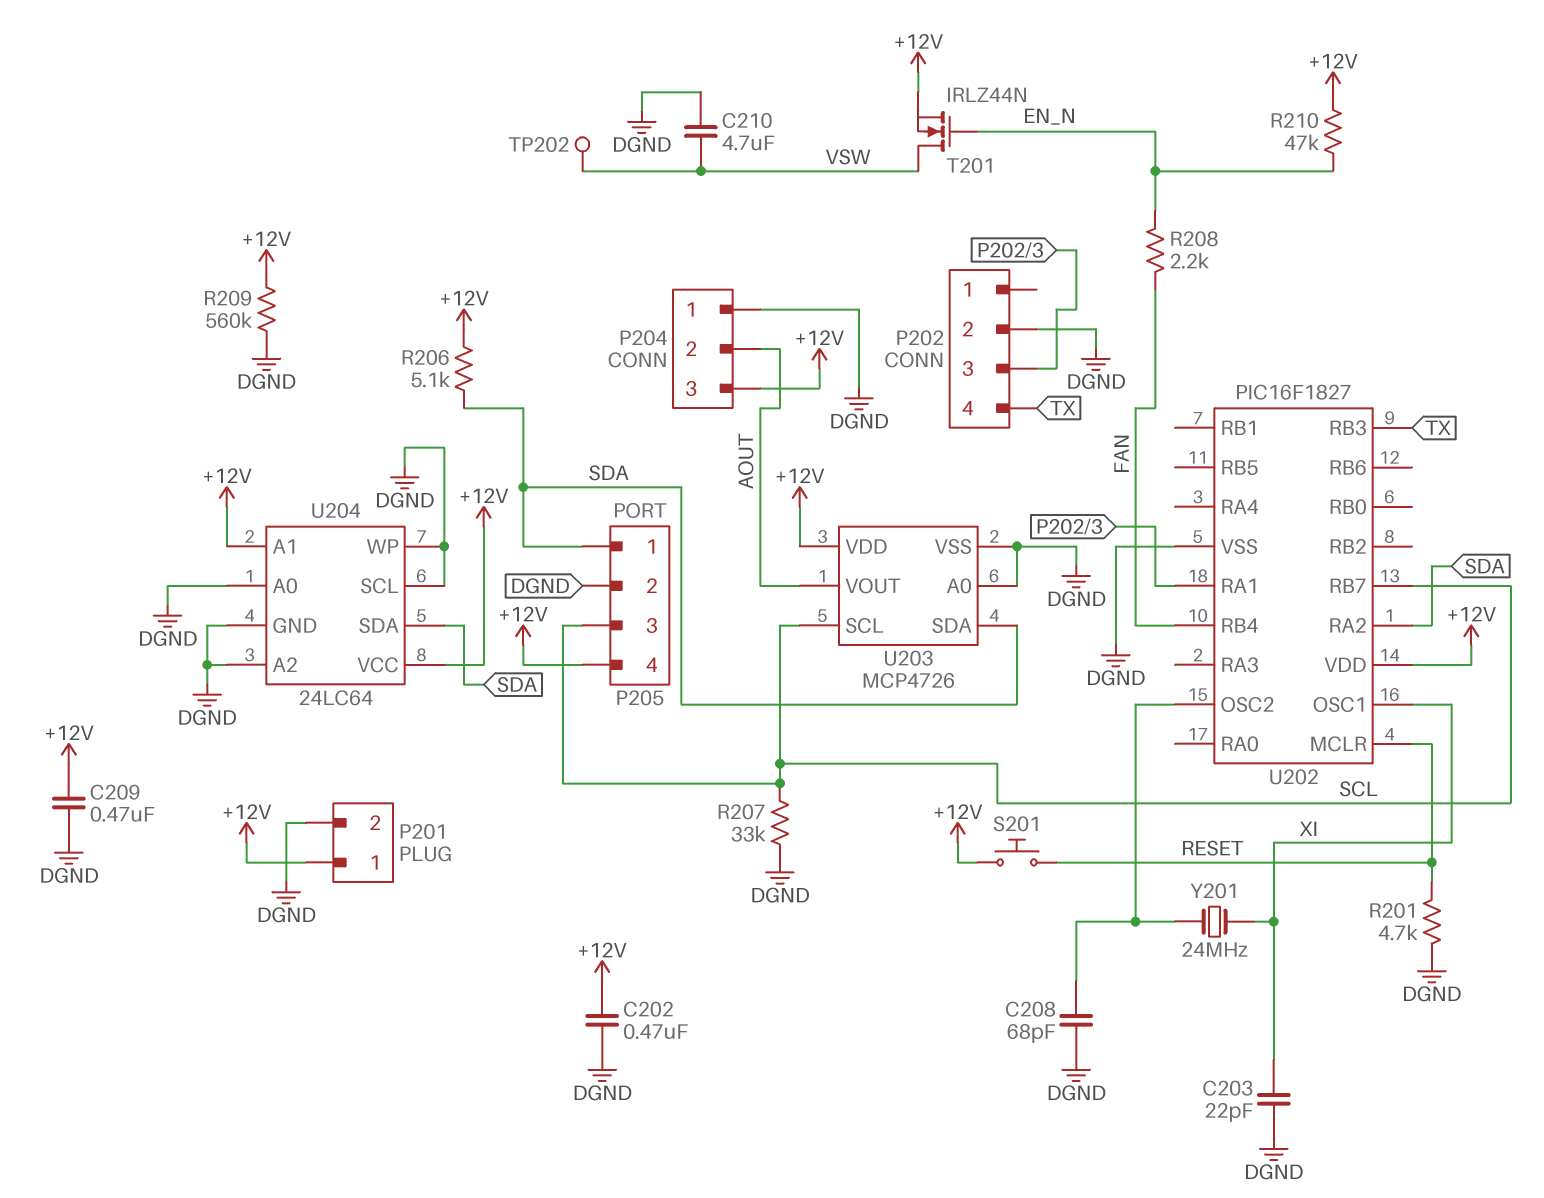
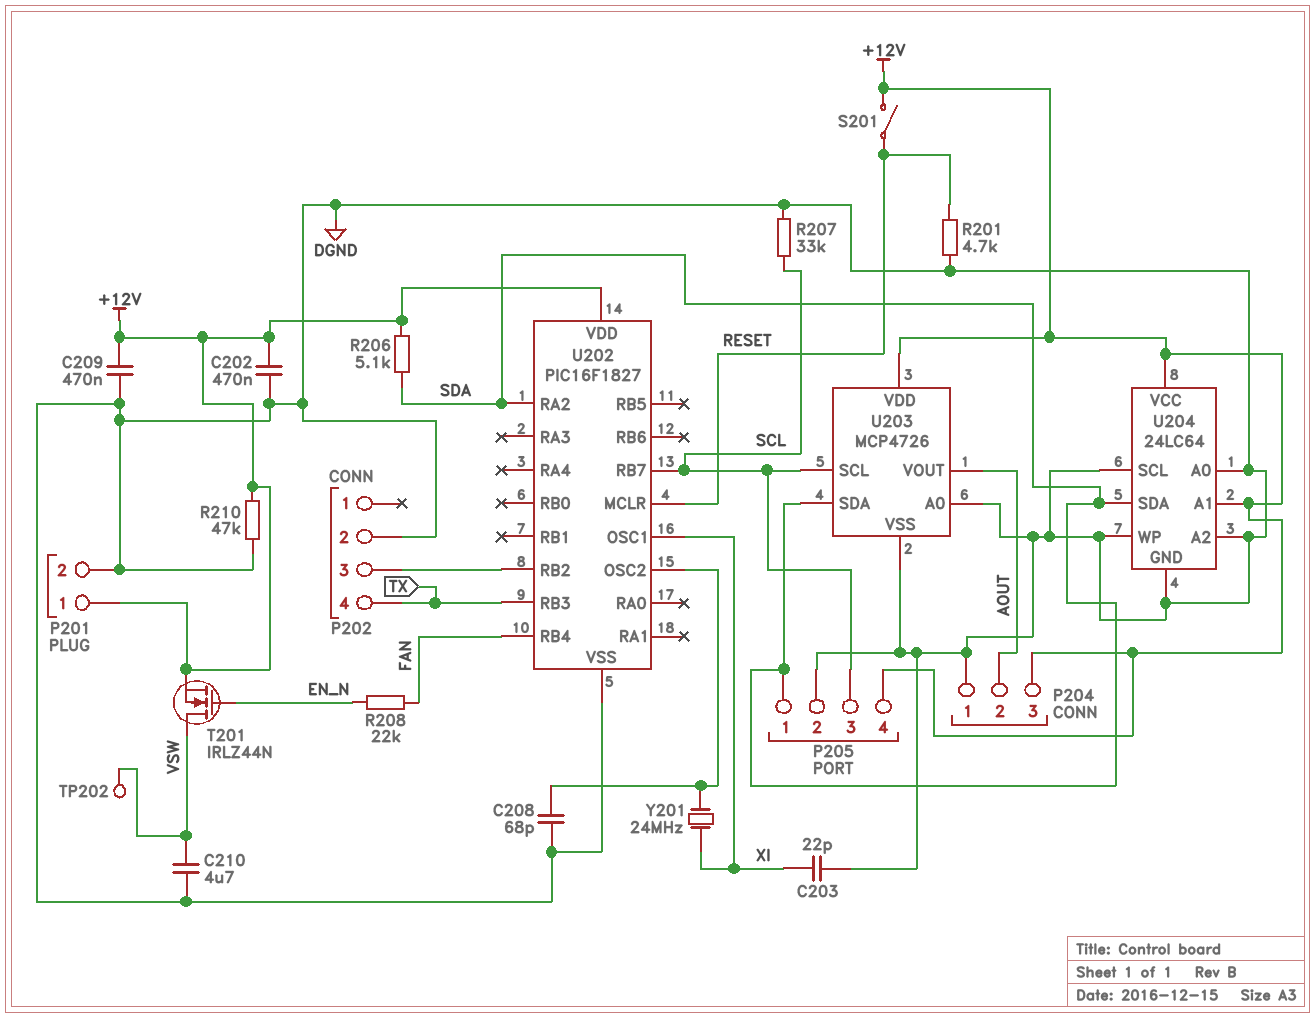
R208: 2.2k (EN_N, FAN) -> 22k (EN_N, FAN)
R209: 560k (+12V, DGND) -> none
R210: 47k (+12V, EN_N) -> 47k (+12V, DGND)
S201: button (+12V, RESET) -> switch (+12V, RESET)
U202 pin RA1: P202/3 -> none
U202 pin RB2: none -> P202/3

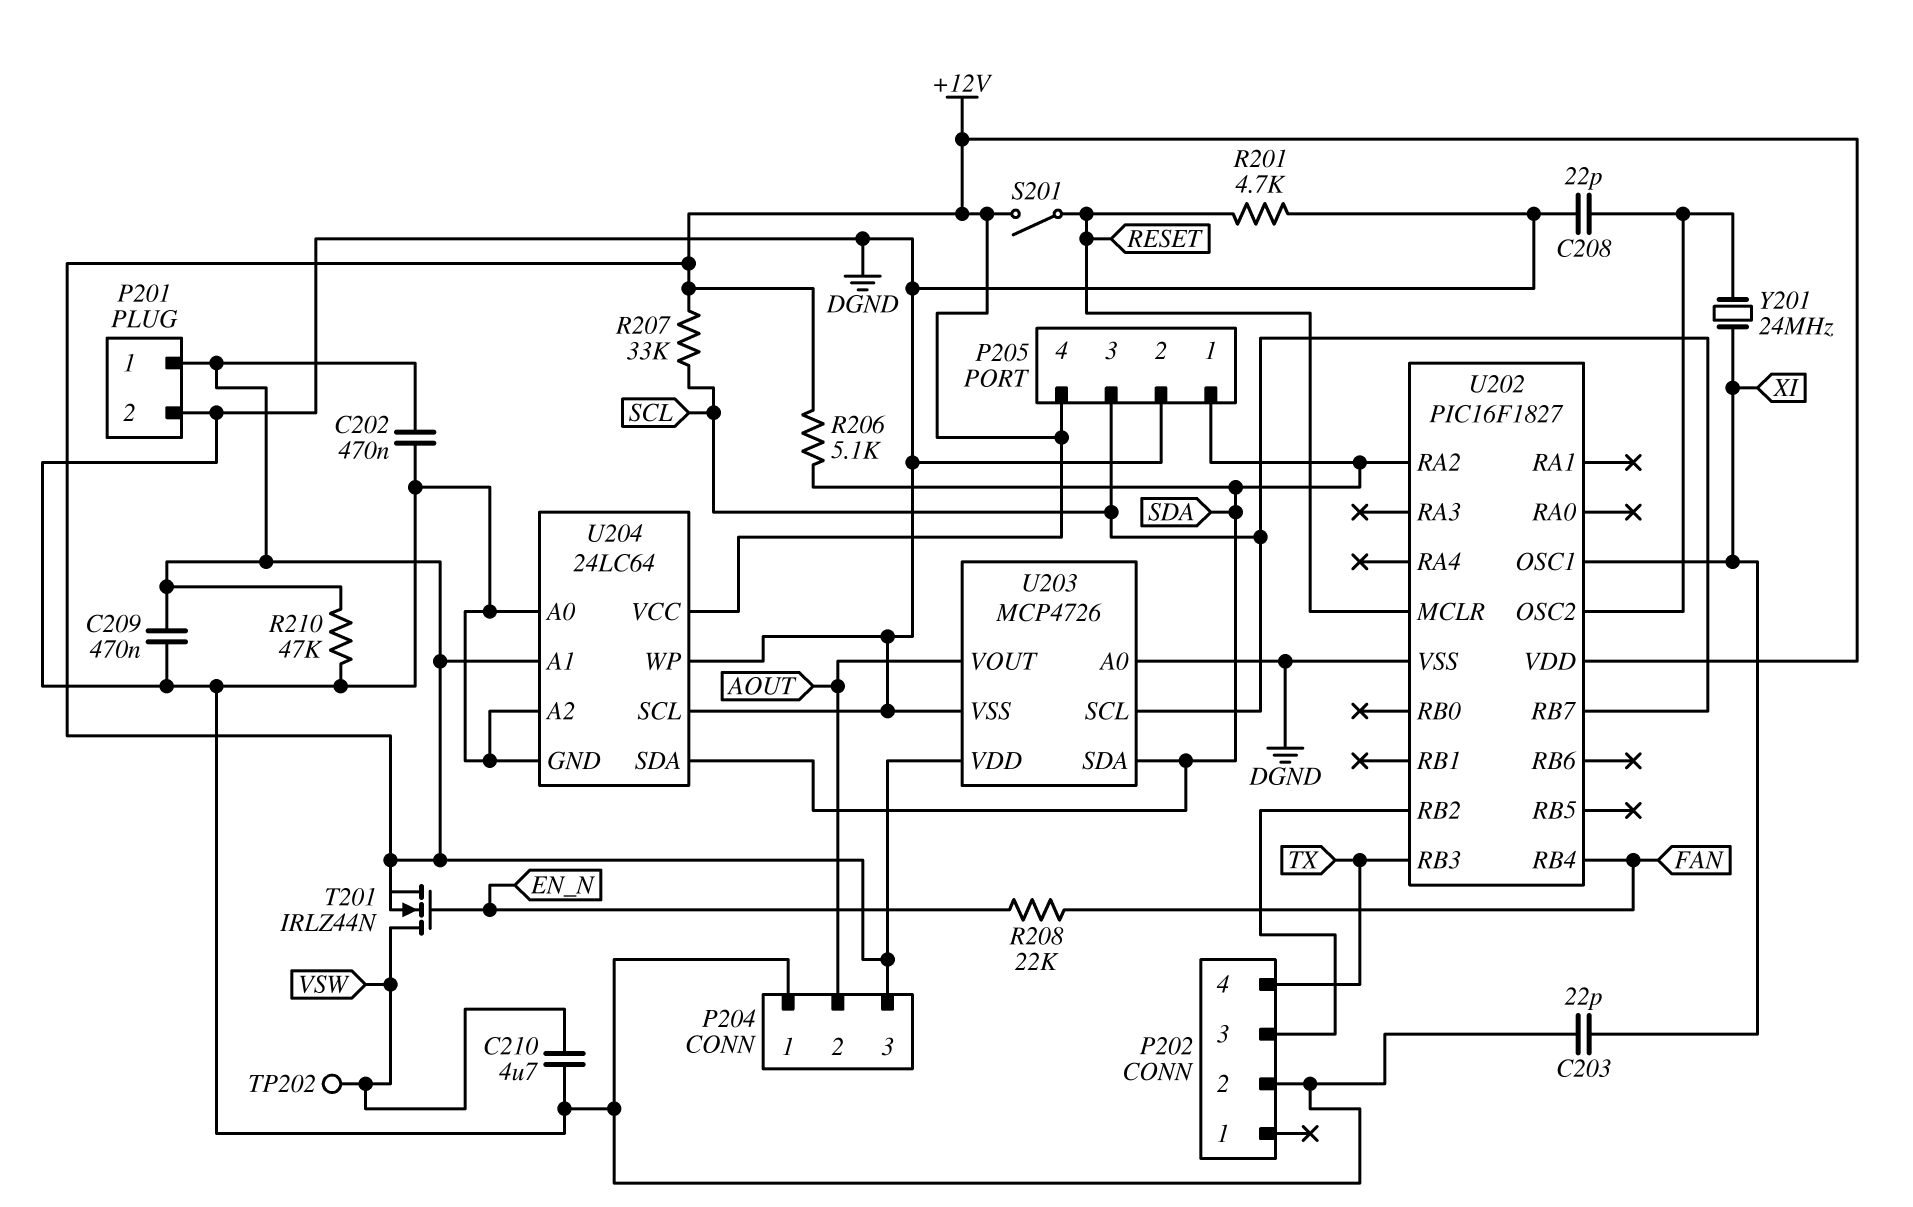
C208: 68pF (DGND, U202/OSC2) -> 22pF (DGND, U202/OSC2)
R207: 33k (DGND, SCL) -> 33k (+12V, SCL)

